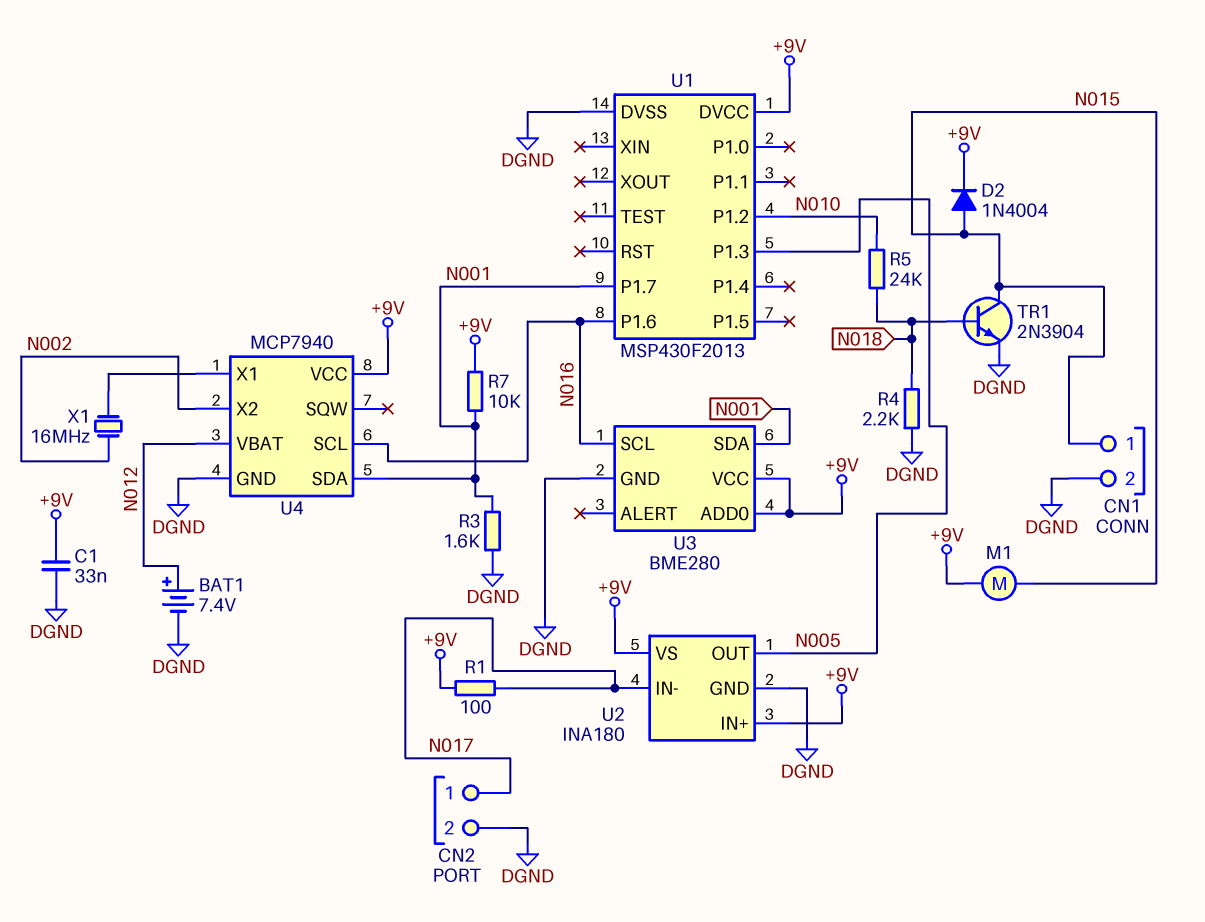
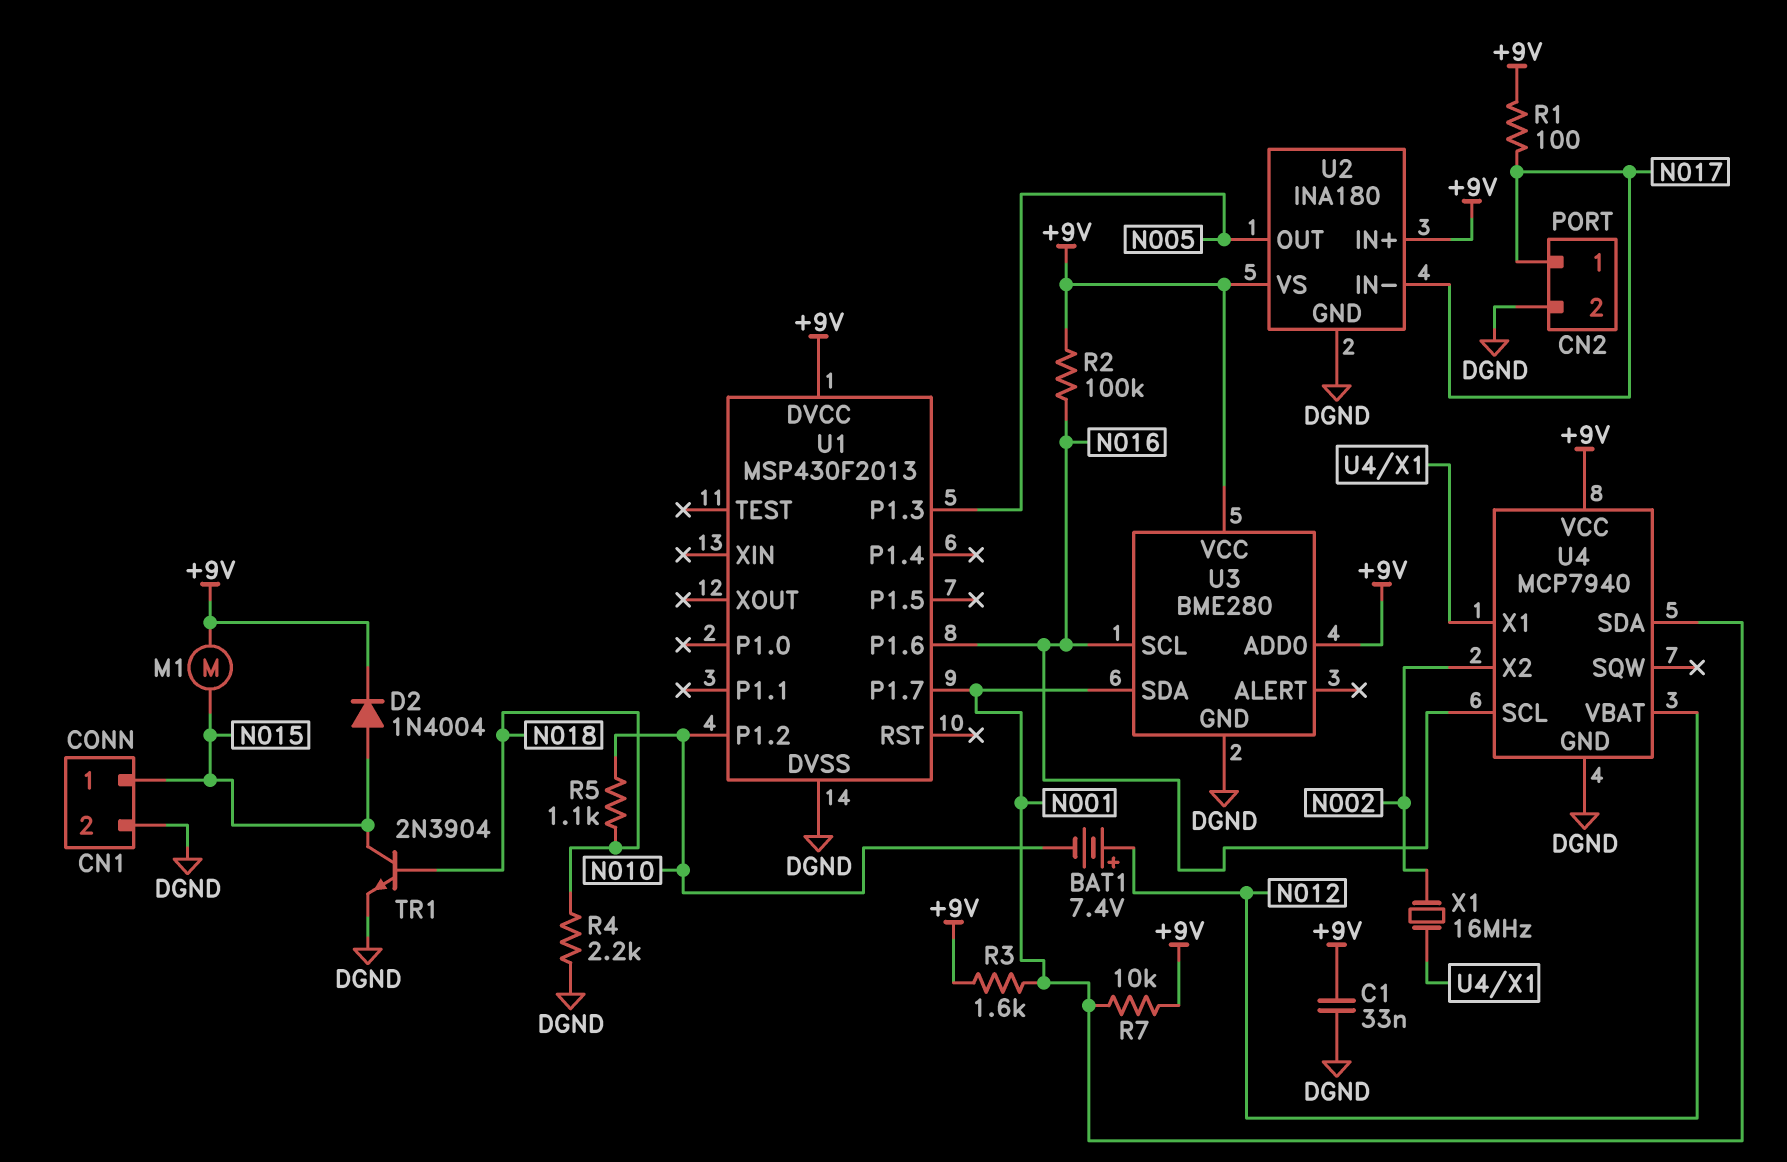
BAT1: 7.4V (plus N012, minus DGND) -> 7.4V (plus N012, minus N010)
R2: none -> 100k (+9V, N016)
R3: 1.6k (DGND, N001) -> 1.6k (+9V, N001)
R5: 24k (N010, N018) -> 1.1k (N010, N018)

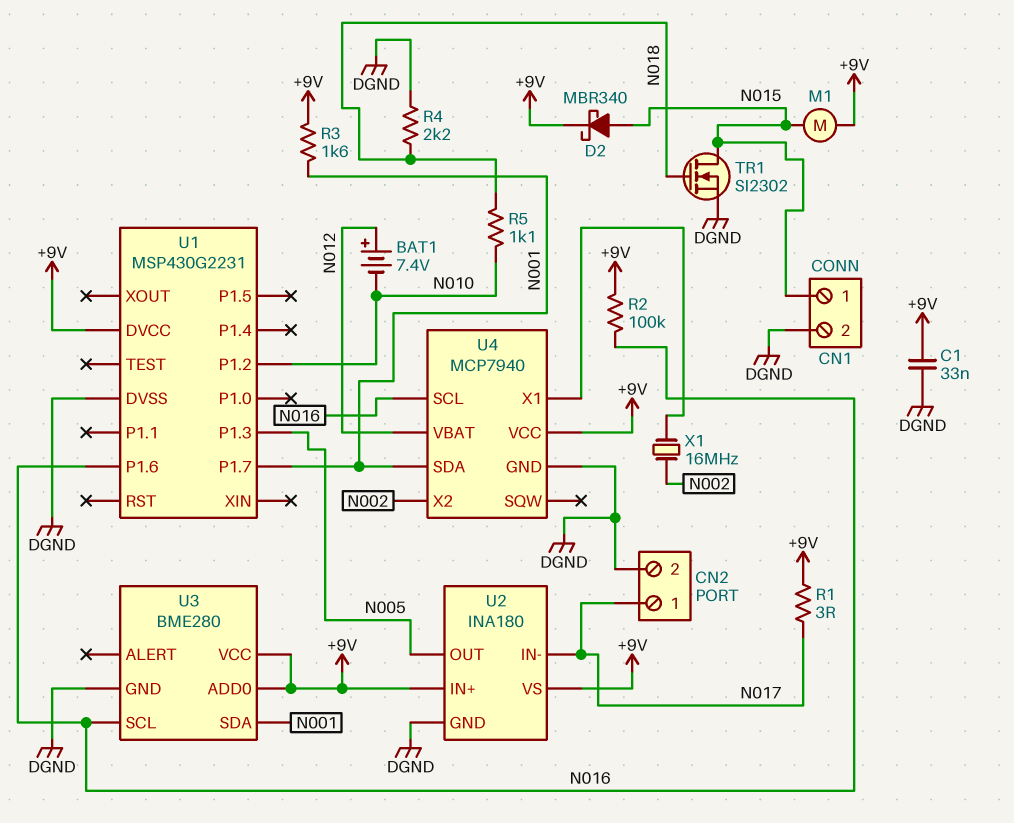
D2: diode 1N4004 (A N015, K +9V) -> schottky MBR340 (A N015, K +9V)
R1: 100 (+9V, N017) -> 3 (+9V, N017)
R7: 10k (+9V, N001) -> none
TR1: NPN 2N3904 (B N018, C N015, E DGND) -> NMOS SI2302 (G N018, D N015, S DGND)
U1: MSP430F2013 -> MSP430G2231

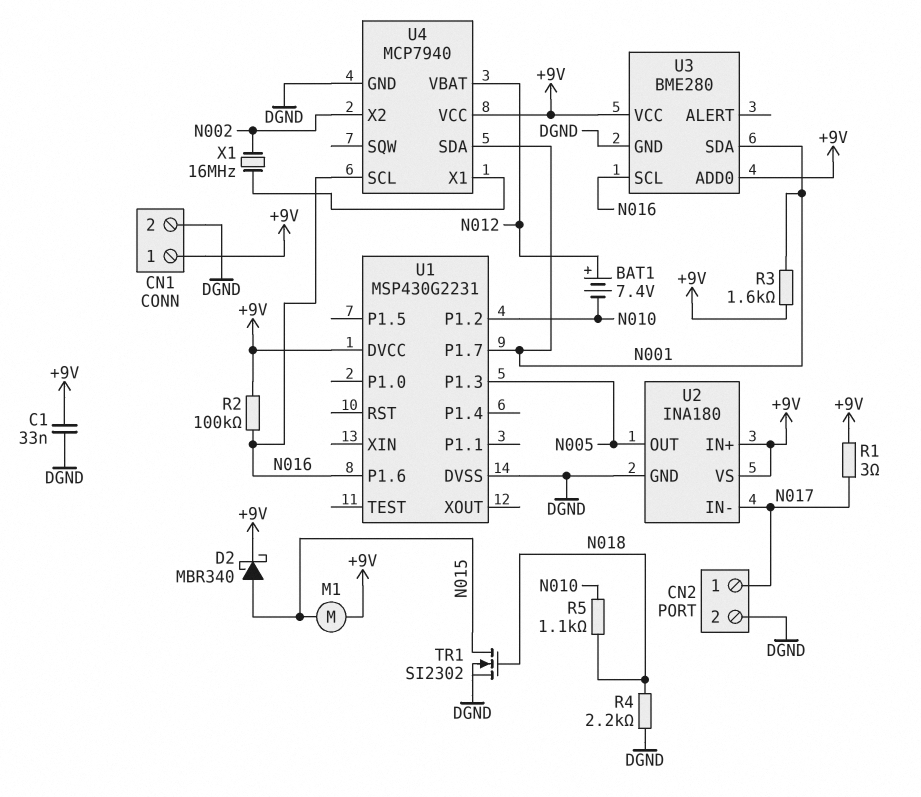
CN1 pin 1: N015 -> +9V

